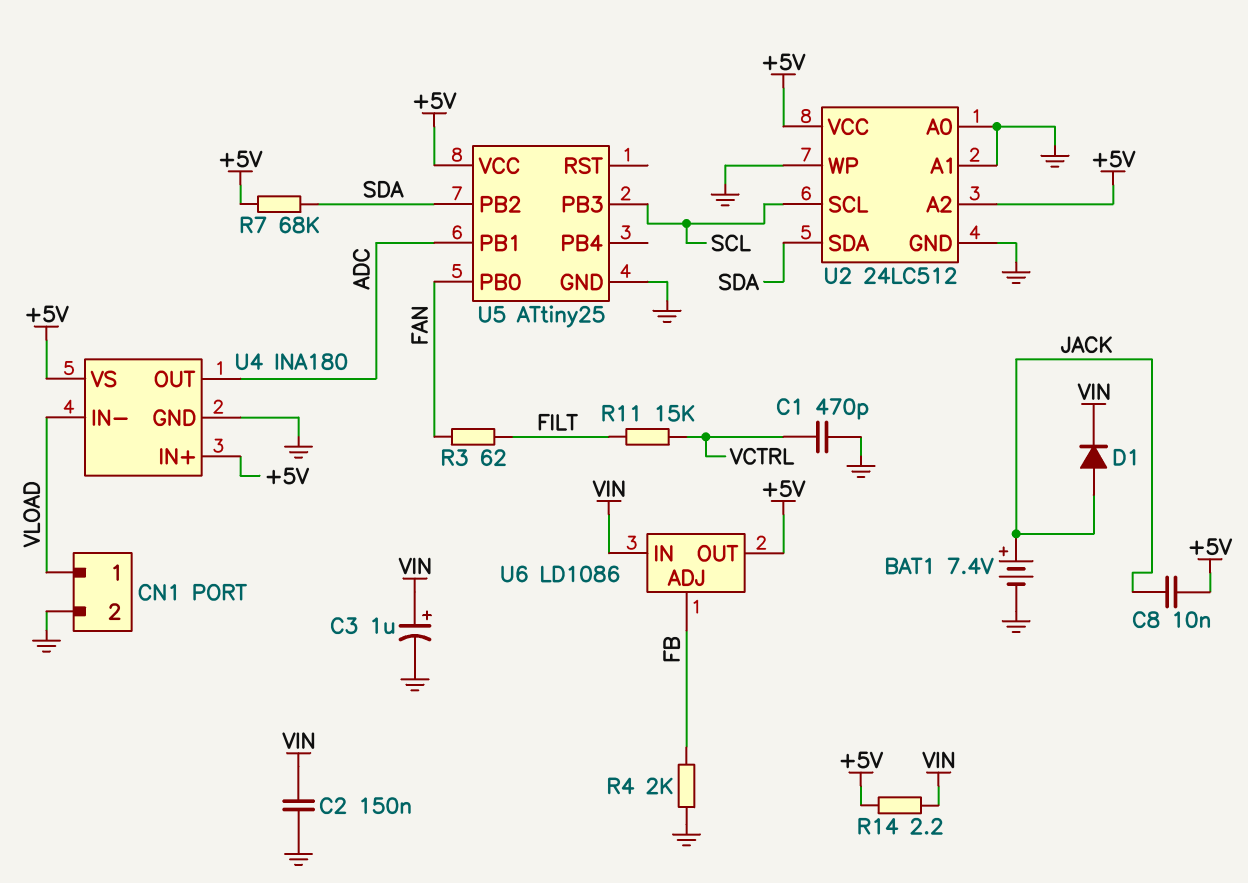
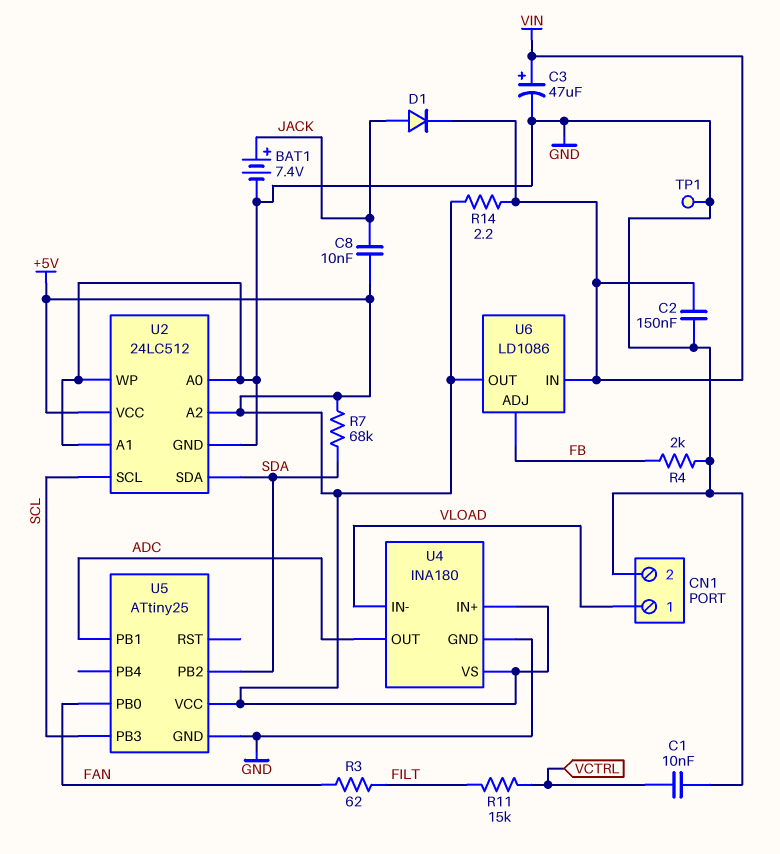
C1: 470pF (GND, VCTRL) -> 10nF (GND, VCTRL)
C3: 1uF (plus VIN, minus GND) -> 47uF (plus VIN, minus GND)
TP1: none -> test point (GND)

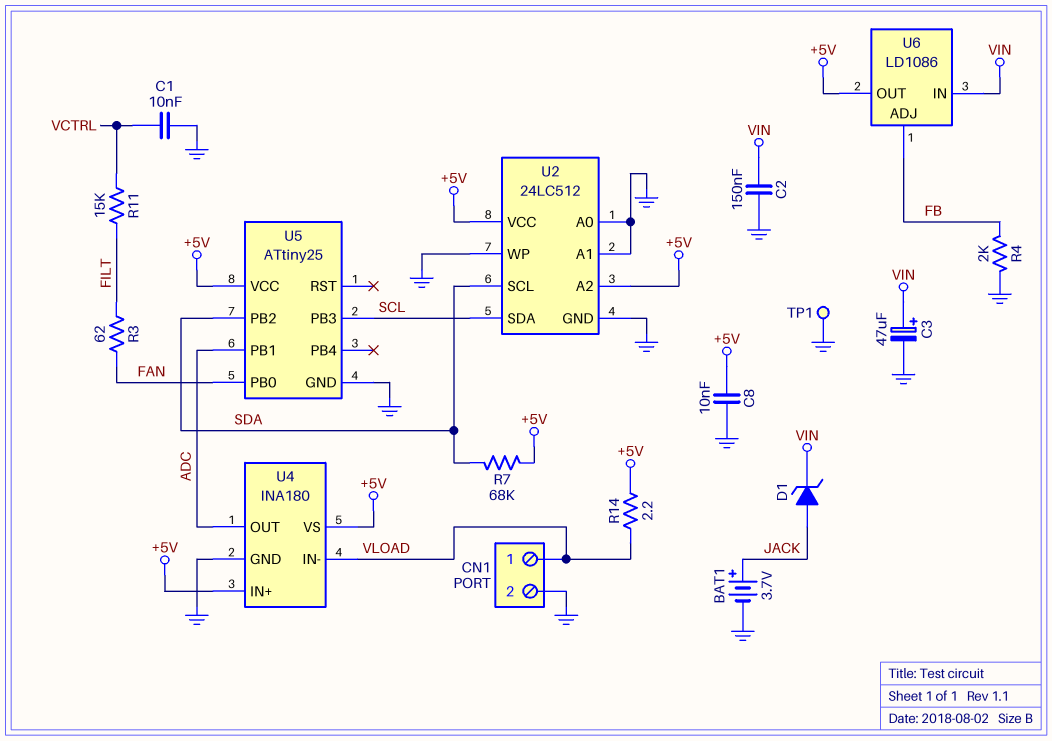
BAT1: 7.4V (plus JACK, minus GND) -> 3.7V (plus JACK, minus GND)
C8: 10nF (+5V, JACK) -> 10nF (+5V, GND)
D1: diode (A JACK, K VIN) -> zener (A JACK, K VIN)
R14: 2.2 (+5V, VIN) -> 2.2 (+5V, VLOAD)
U2 pin SCL: SCL -> SDA
U2 pin SDA: SDA -> SCL

